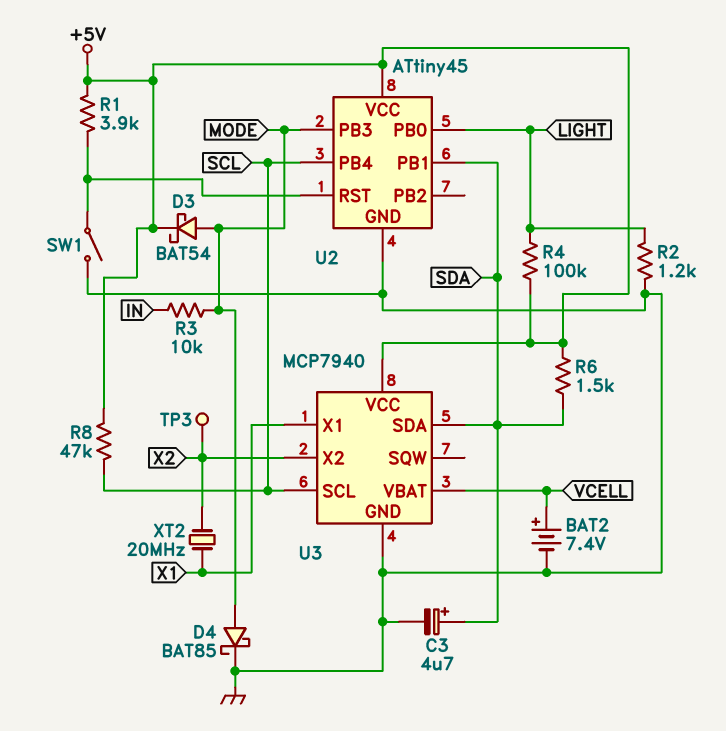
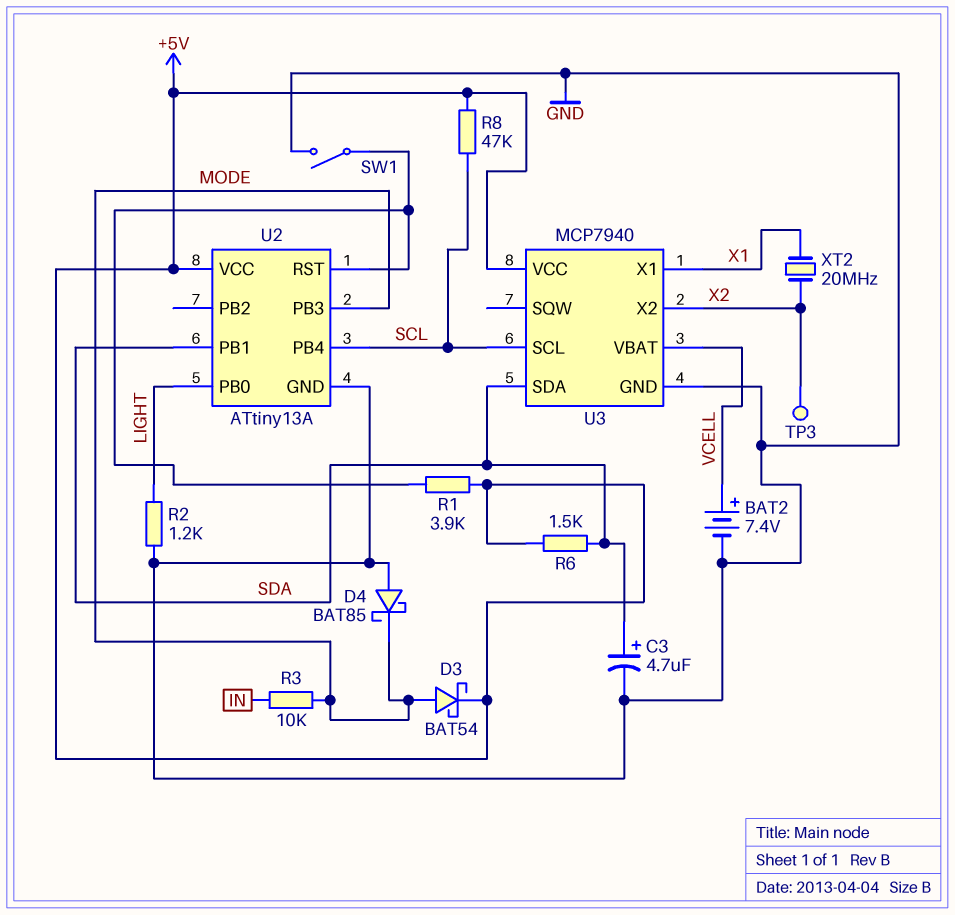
D4: schottky BAT85 (A MODE, K GND) -> schottky BAT85 (A GND, K MODE)
R4: 100k (+5V, LIGHT) -> none
U2: ATtiny45 -> ATtiny13A

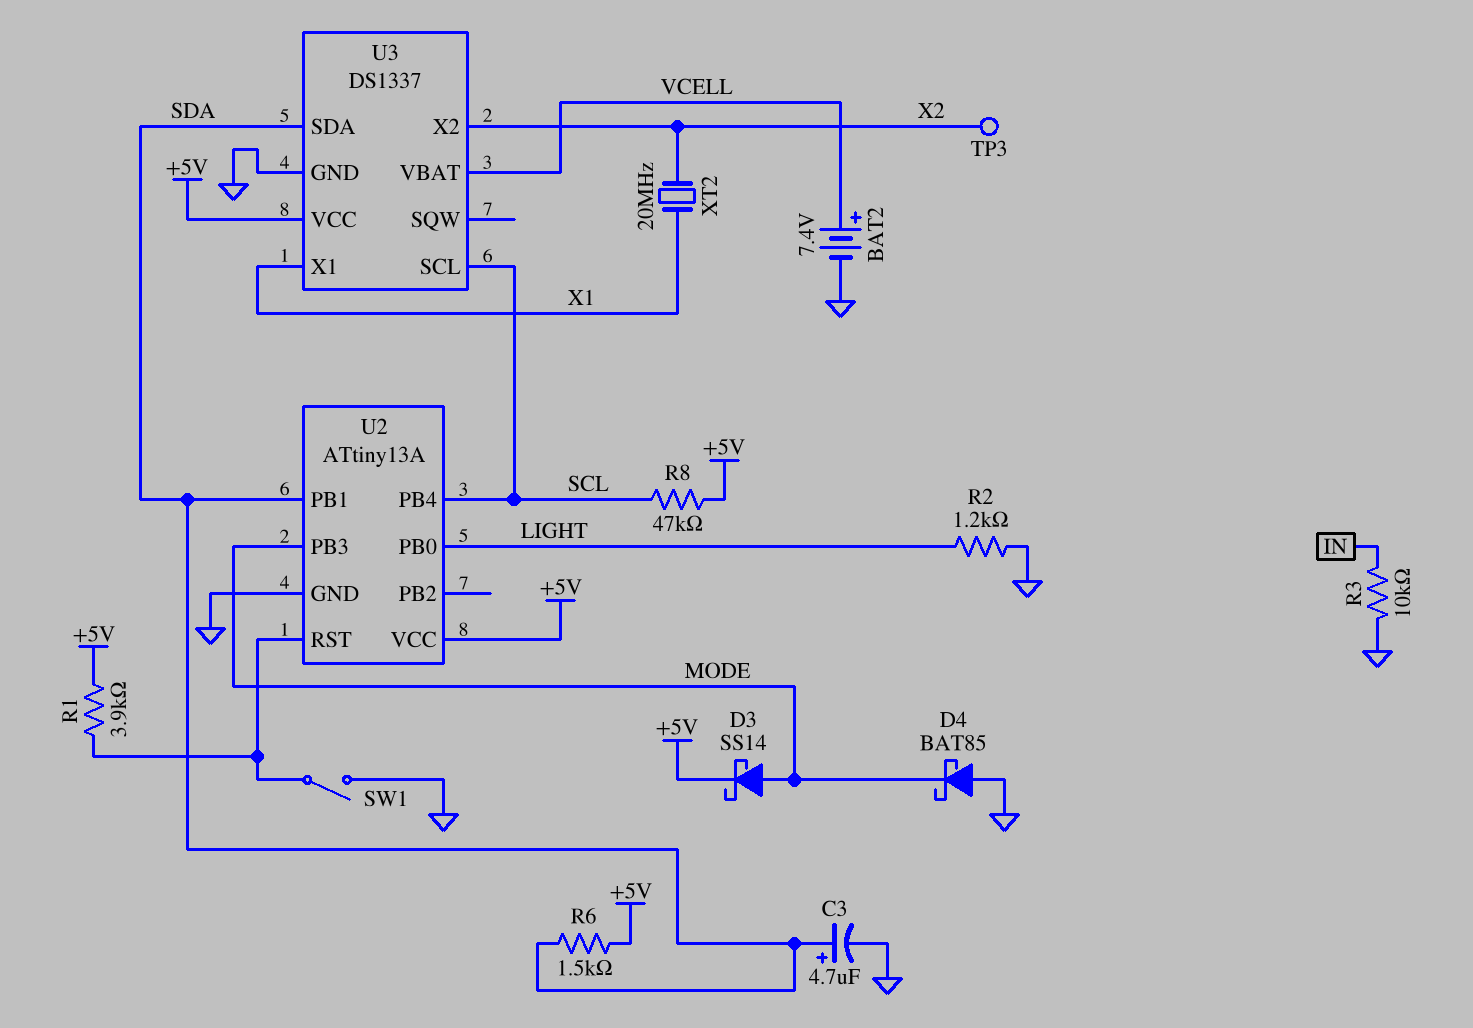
D3: schottky BAT54 (A MODE, K +5V) -> schottky SS14 (A MODE, K +5V)
R3: 10k (IN, MODE) -> 10k (GND, IN)
U3: MCP7940 -> DS1337

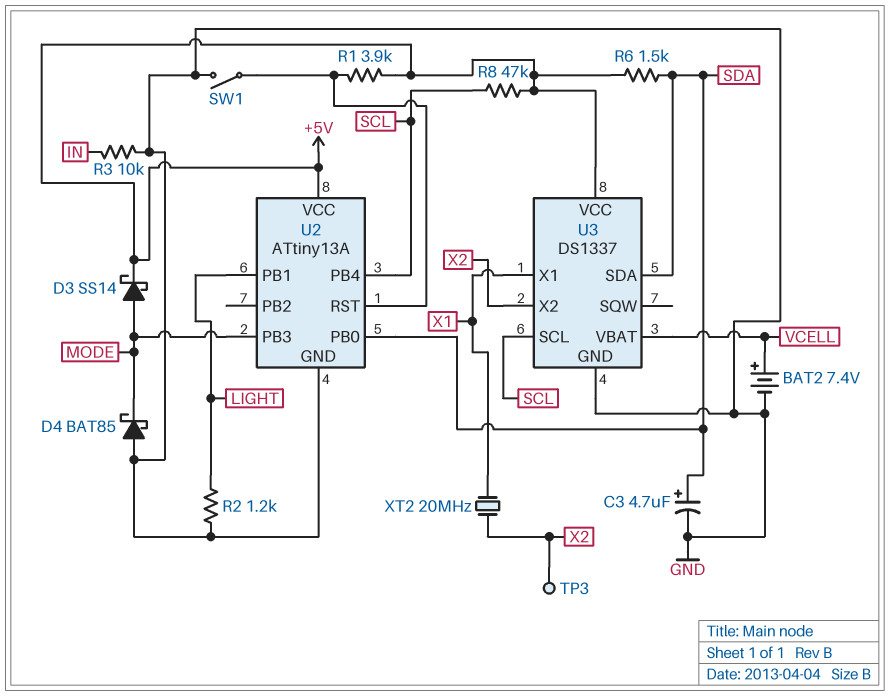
U2 pin PB0: LIGHT -> SDA
U2 pin PB1: SDA -> LIGHT

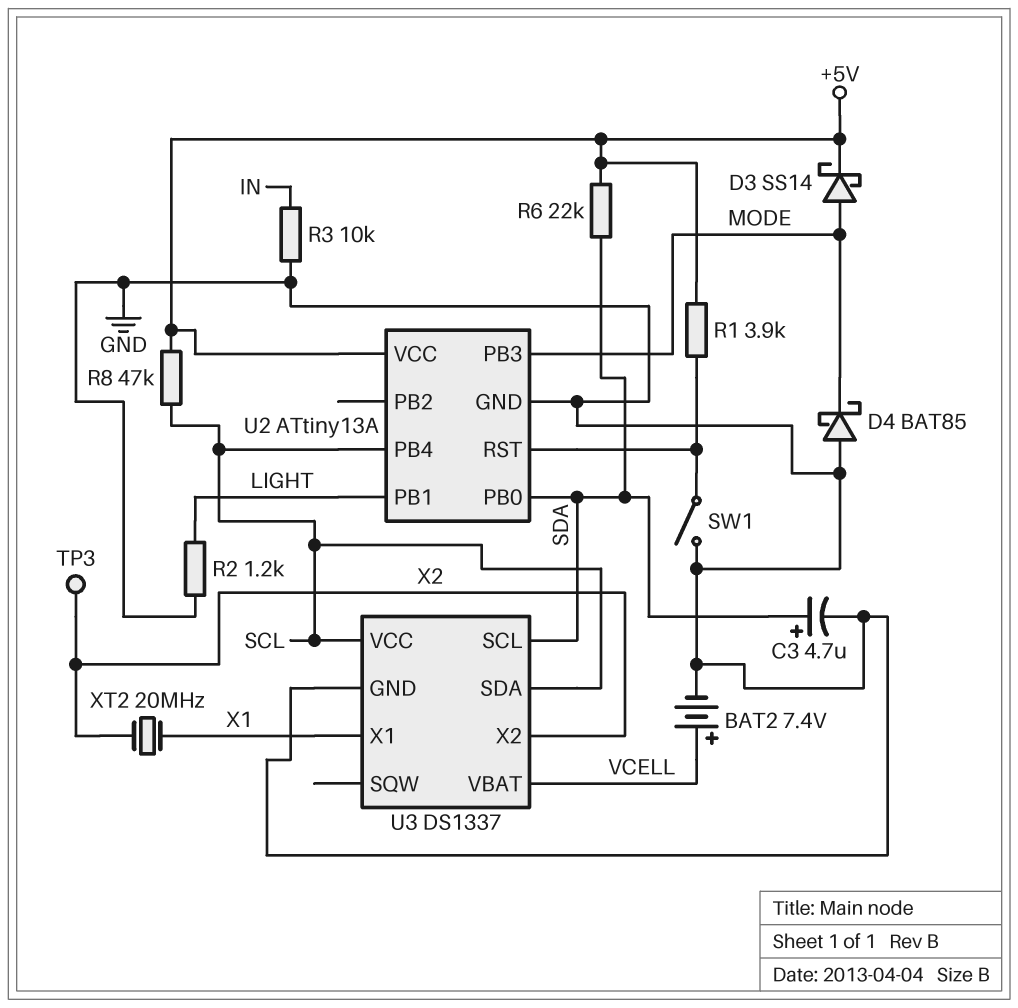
R6: 1.5k (+5V, SDA) -> 22k (+5V, SDA)
U3 pin SCL: SCL -> SDA
U3 pin SDA: SDA -> SCL
U3 pin VCC: +5V -> SCL

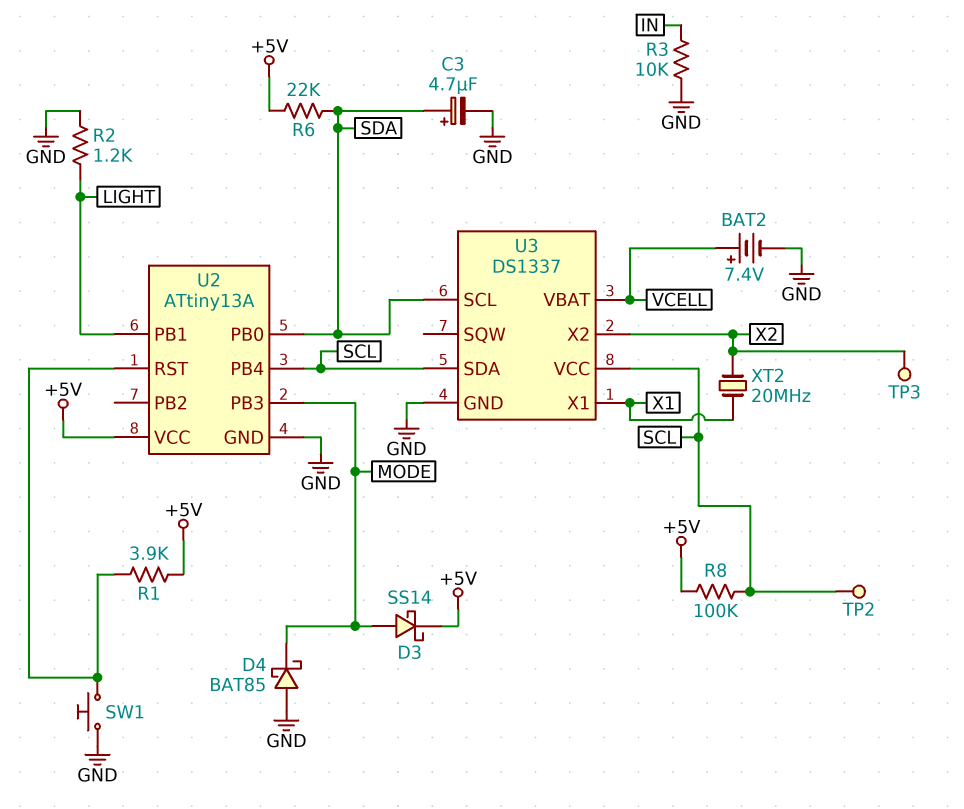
R8: 47k (+5V, SCL) -> 100k (+5V, SCL)
SW1: switch (GND, U2/RST) -> button (GND, U2/RST)
TP2: none -> test point (SCL)

